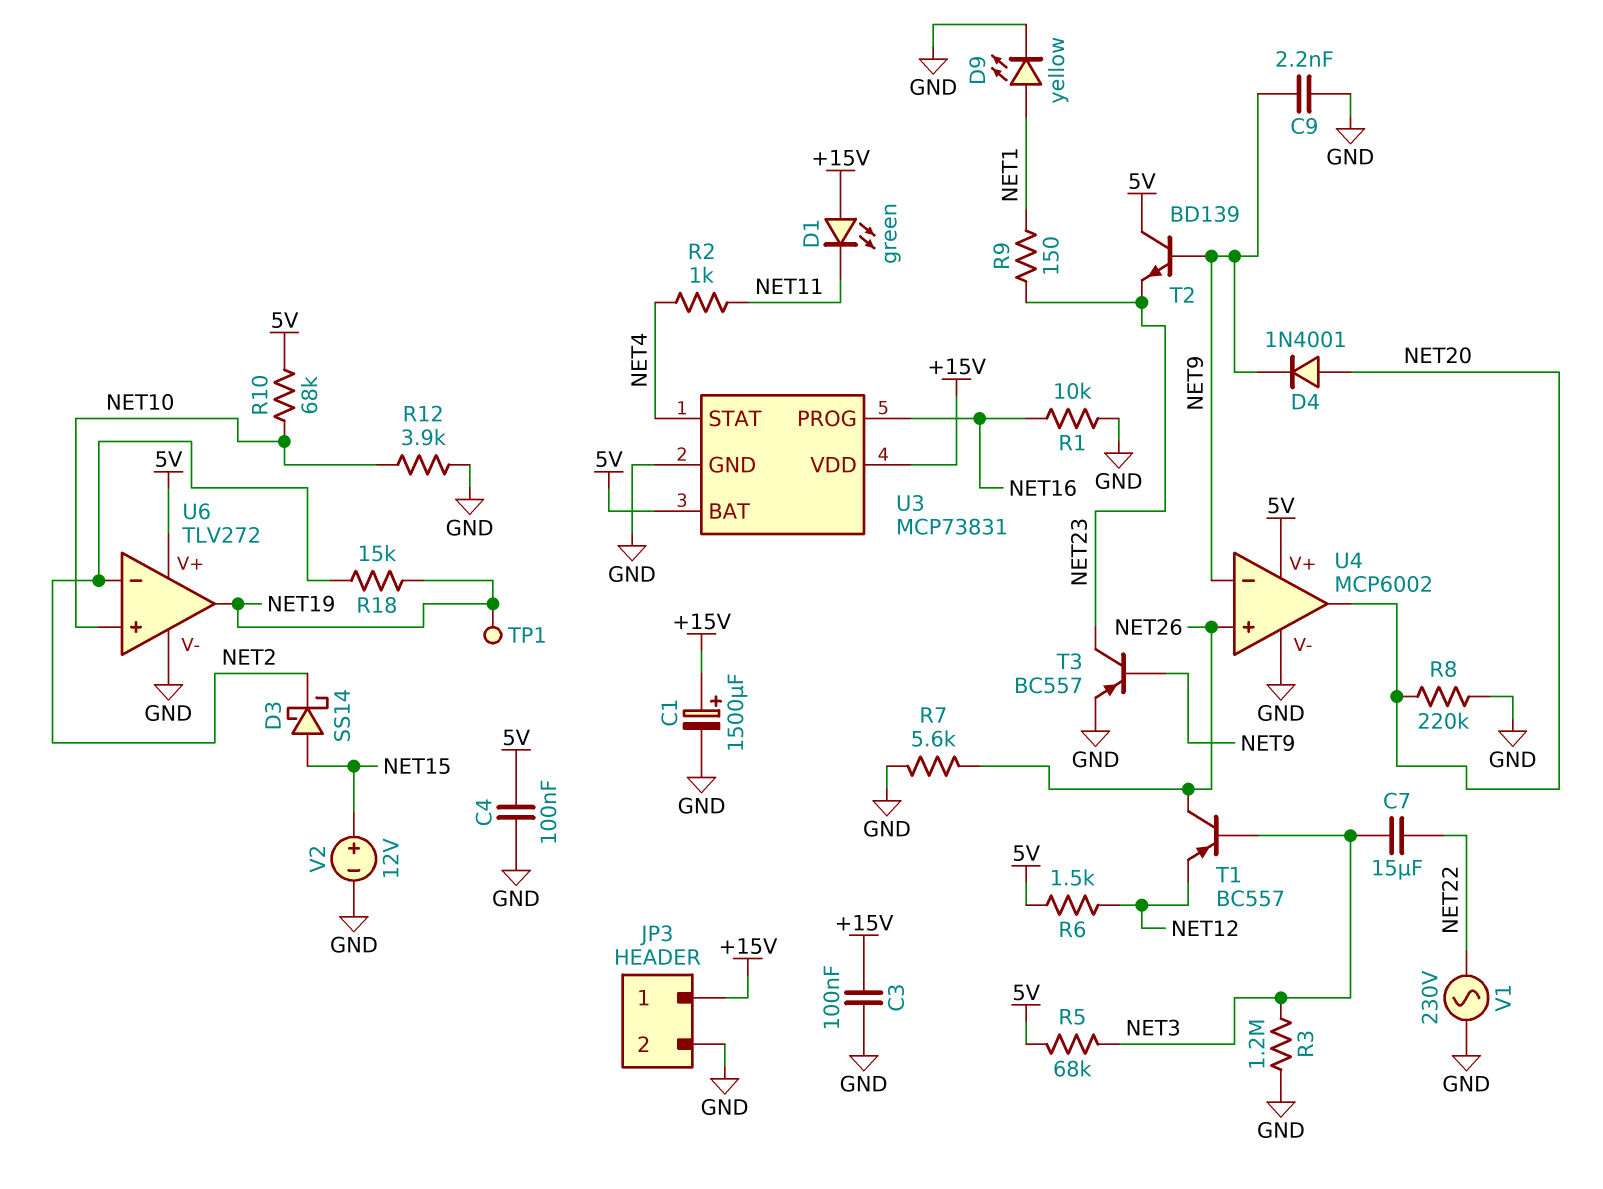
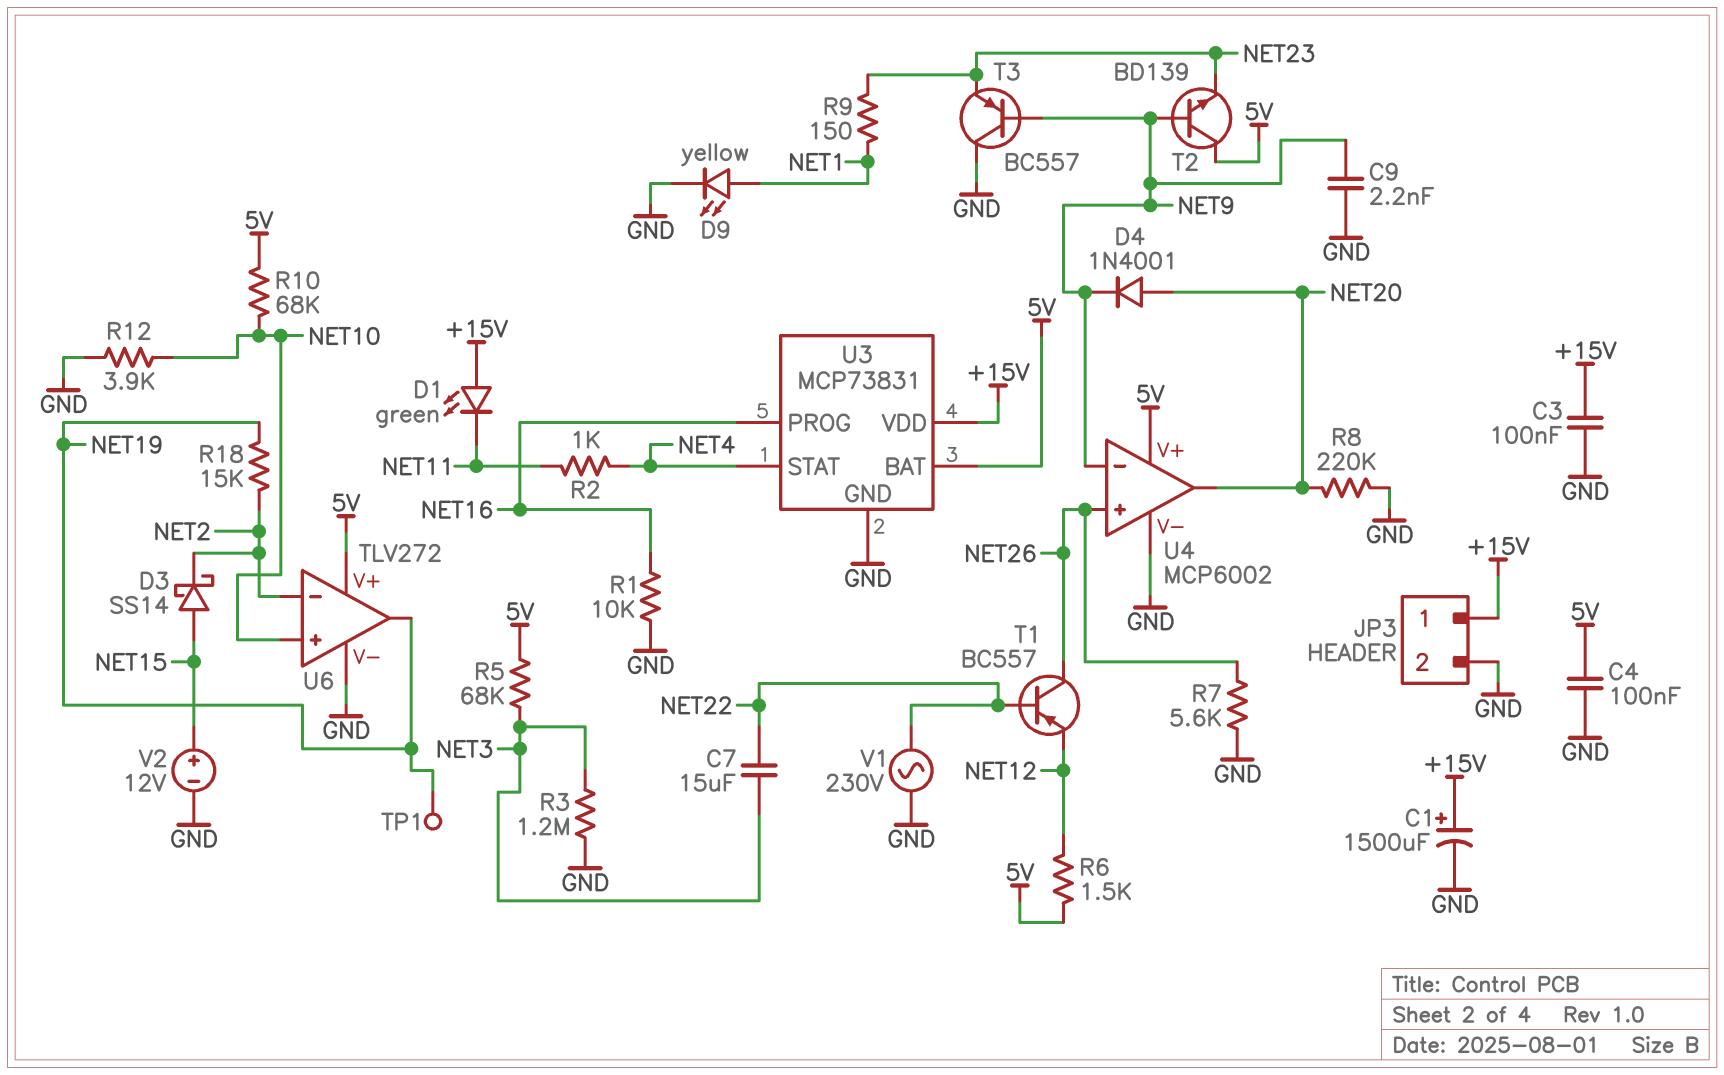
T1: PNP BC557 (B NET3, C NET26, E NET12) -> PNP BC557 (B NET22, C NET26, E NET12)
T3: PNP BC557 (B NET9, C NET23, E GND) -> PNP BC557 (B NET9, C GND, E NET23)

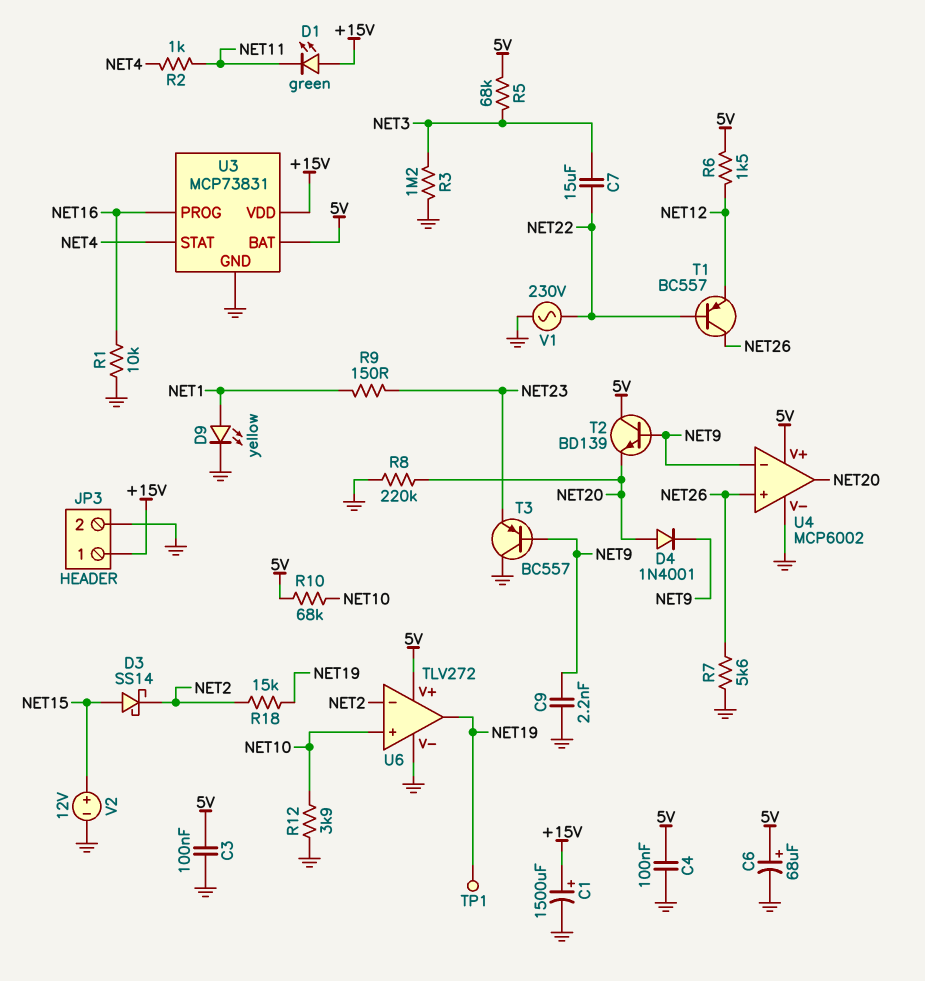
C3: 100nF (+15V, GND) -> 100nF (5V, GND)
C6: none -> 68uF (plus 5V, minus GND)
T2: NPN BD139 (B NET9, C 5V, E NET23) -> NPN BD139 (B NET9, C 5V, E NET20)

